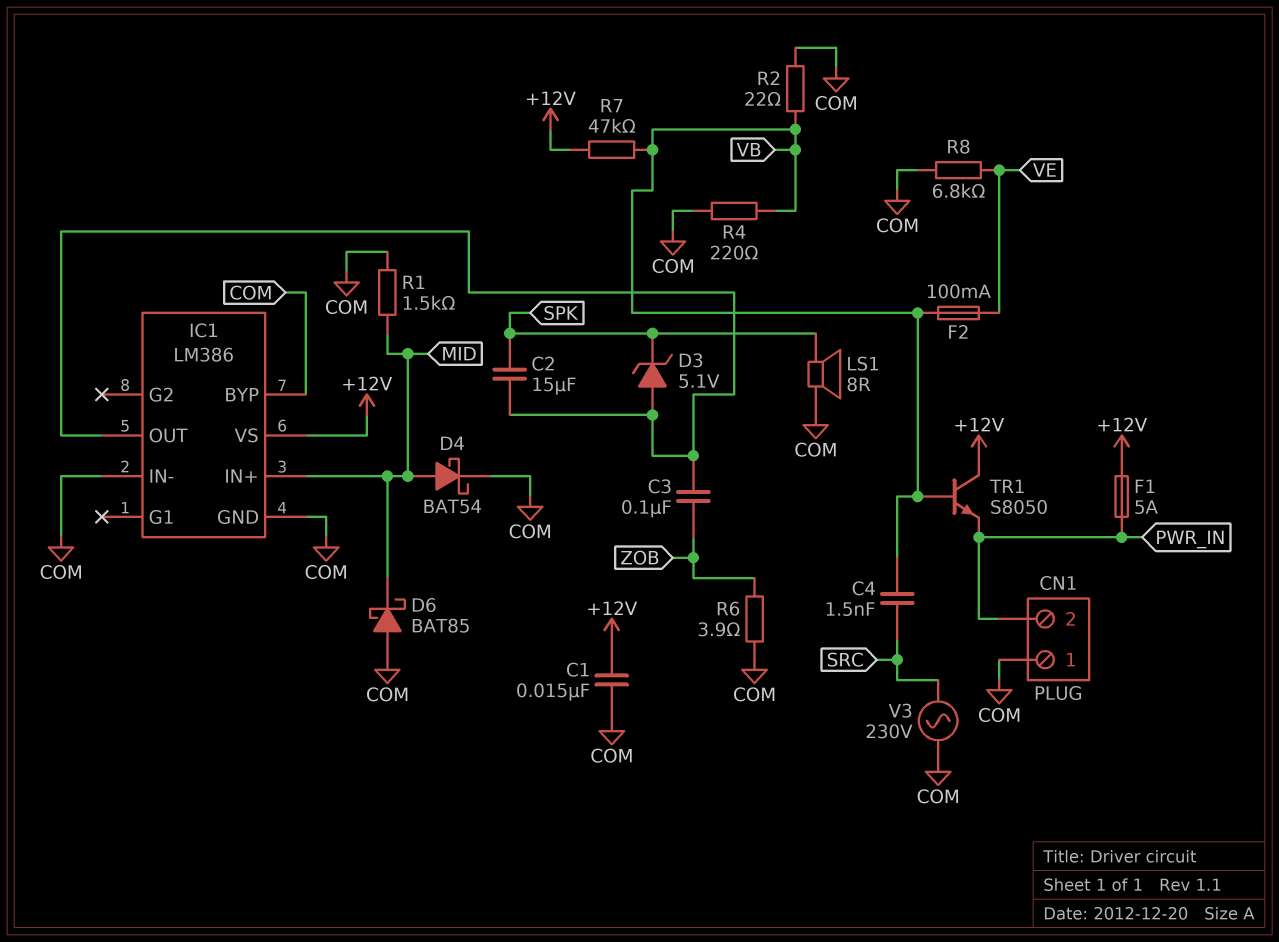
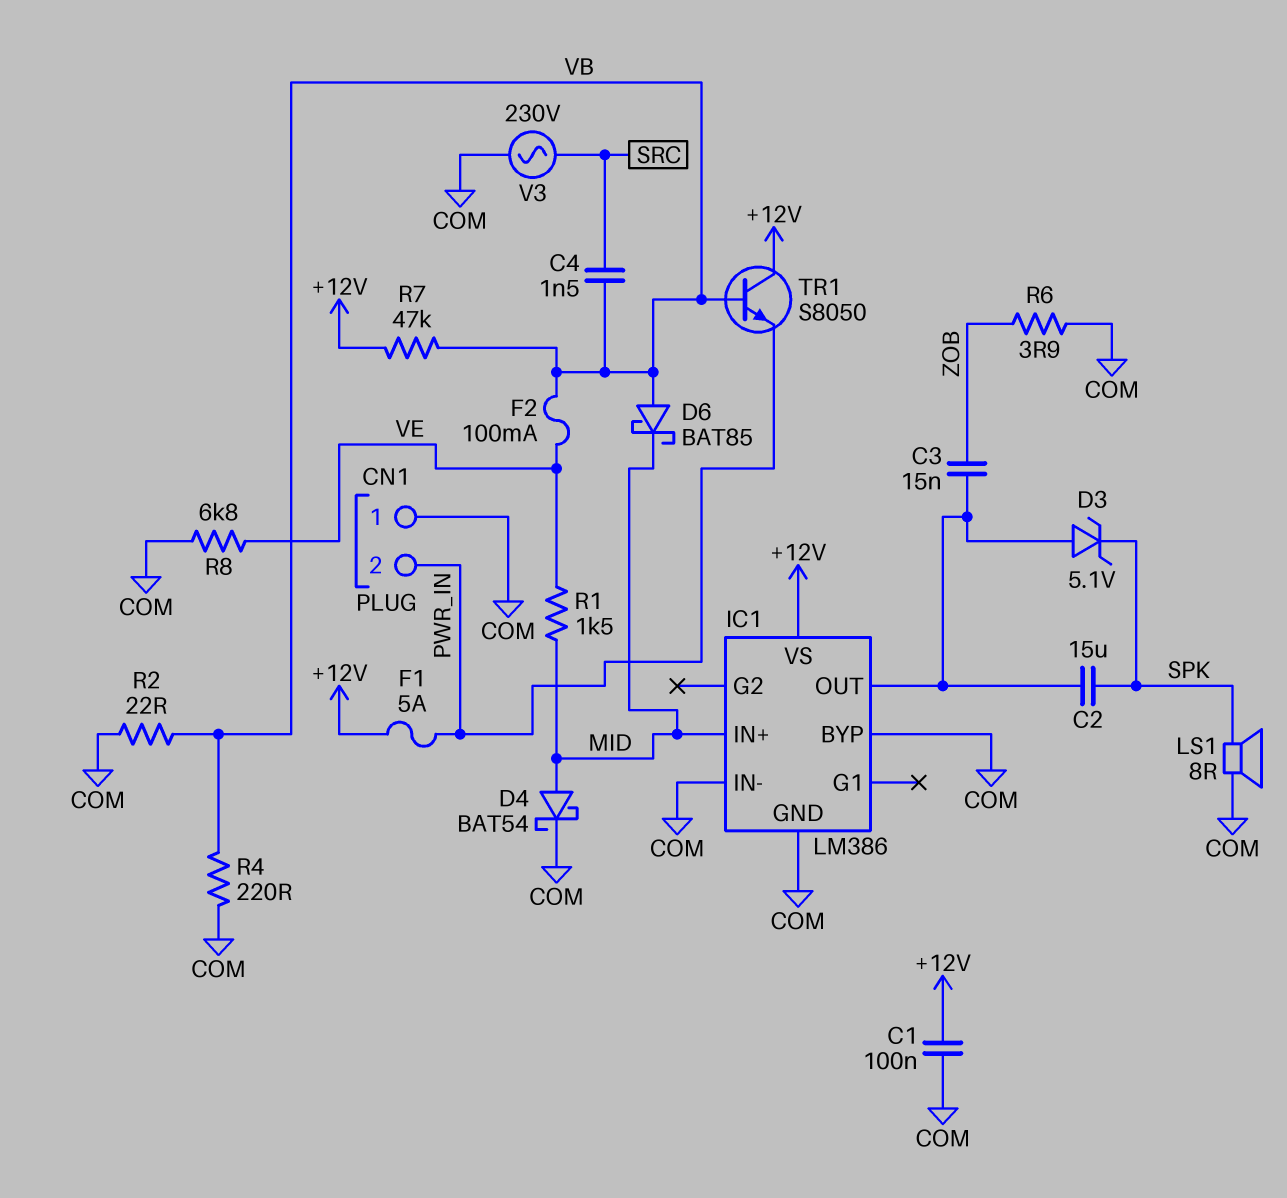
C1: 15nF (+12V, COM) -> 100nF (+12V, COM)
C3: 100nF (IC1/OUT, ZOB) -> 15nF (IC1/OUT, ZOB)
D6: schottky BAT85 (A COM, K MID) -> schottky BAT85 (A VB, K MID)
R1: 1.5k (COM, MID) -> 1.5k (MID, VE)

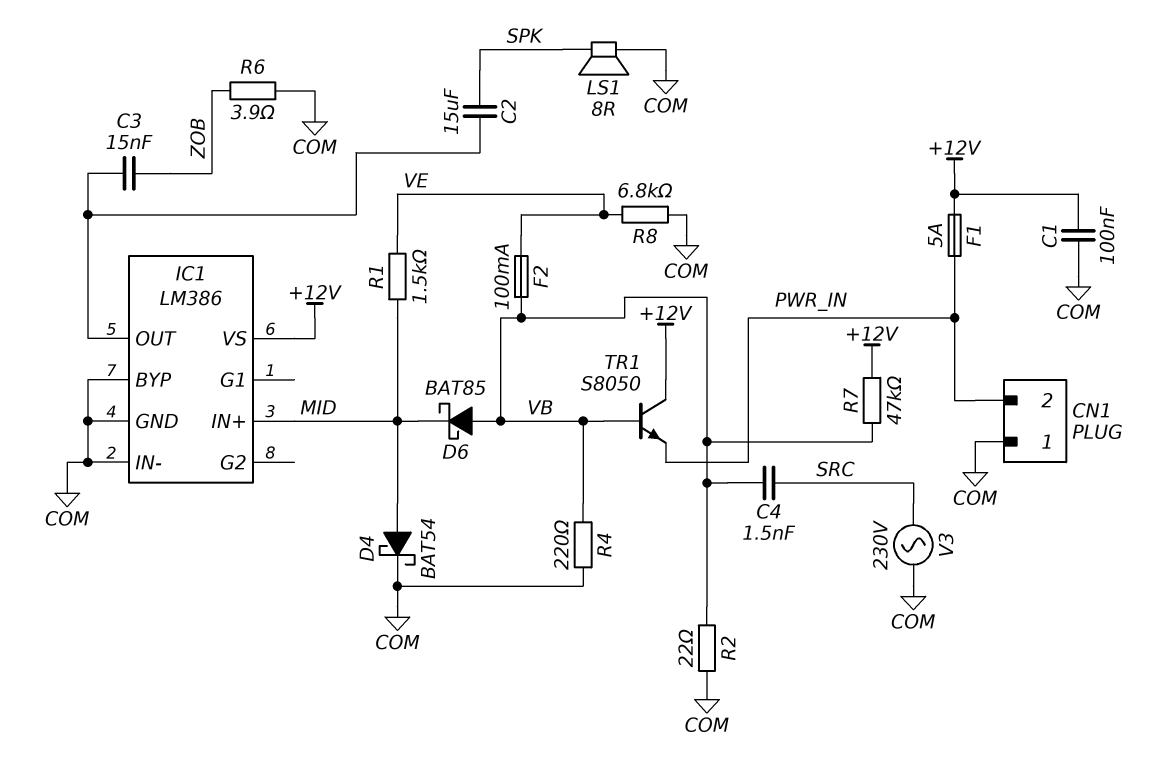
D3: zener 5.1V (A IC1/OUT, K SPK) -> none

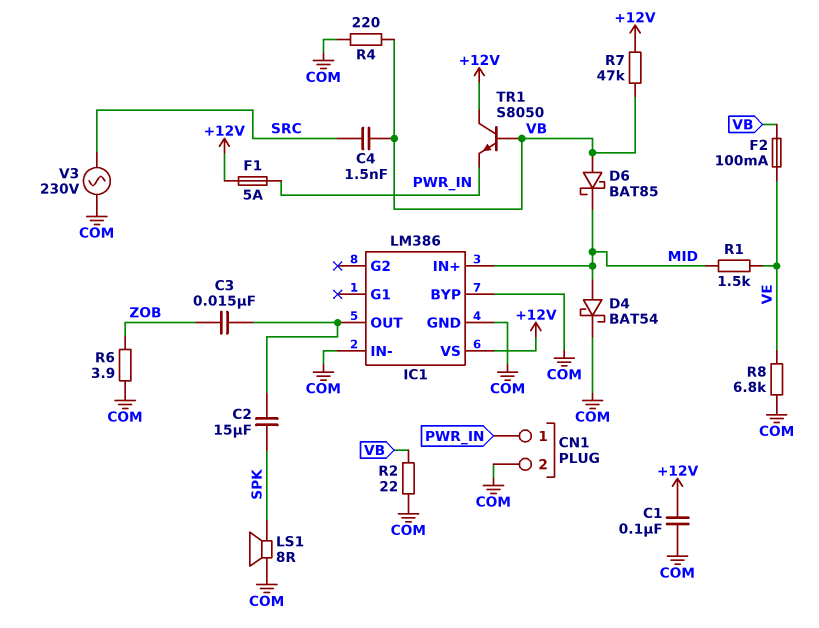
CN1 pin 1: COM -> PWR_IN
CN1 pin 2: PWR_IN -> COM

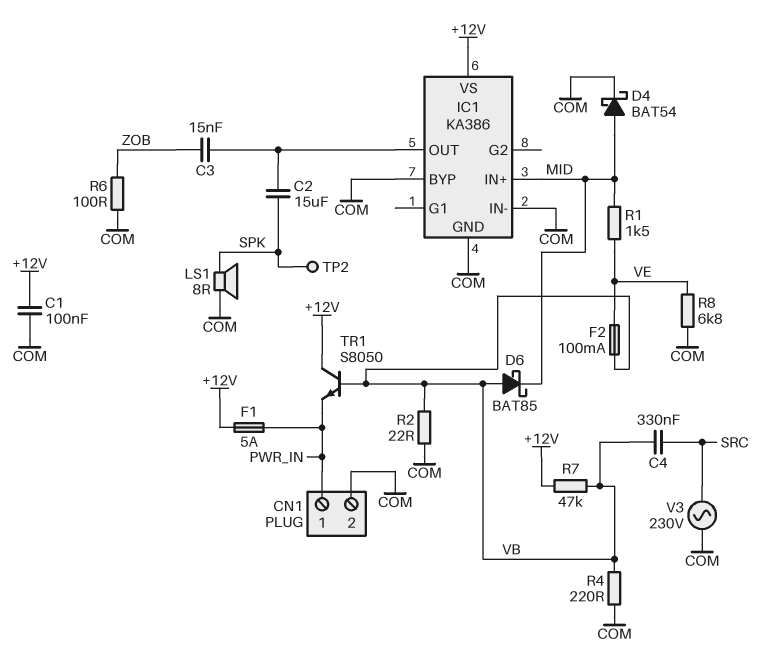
C4: 1.5nF (SRC, VB) -> 330nF (SRC, VB)
IC1: LM386 -> KA386
R6: 3.9 (COM, ZOB) -> 100 (COM, ZOB)
TP2: none -> test point (SPK)

